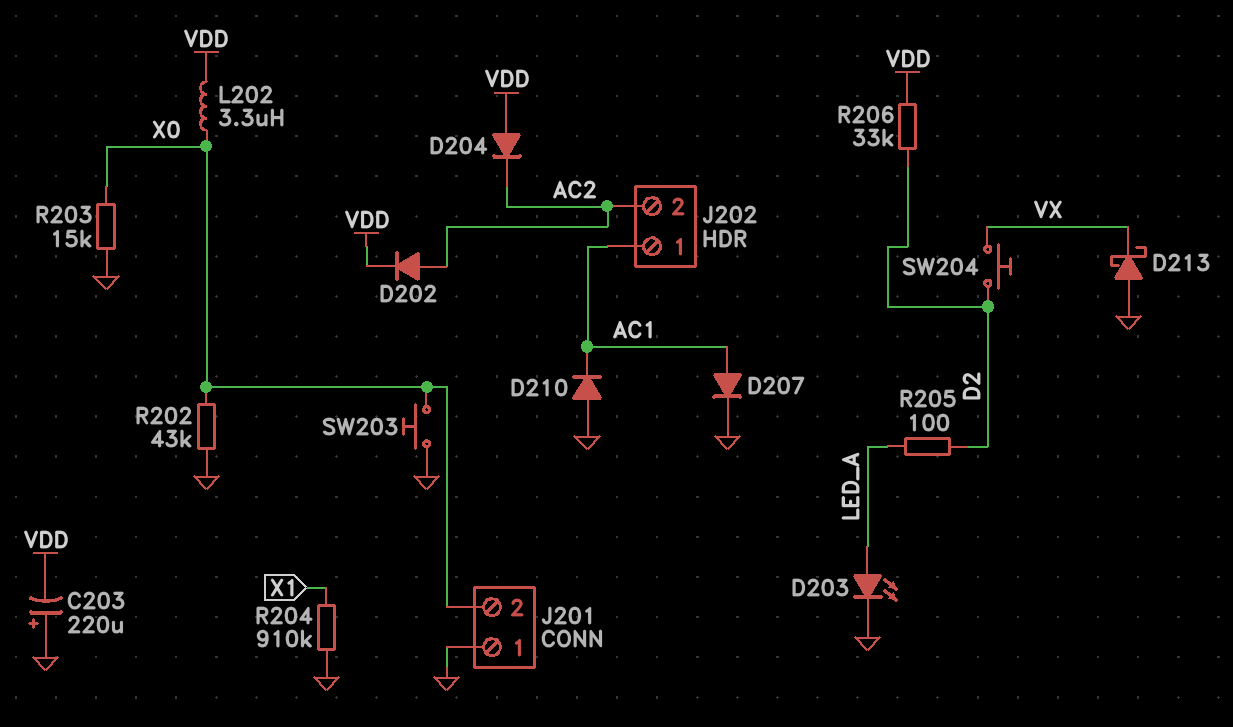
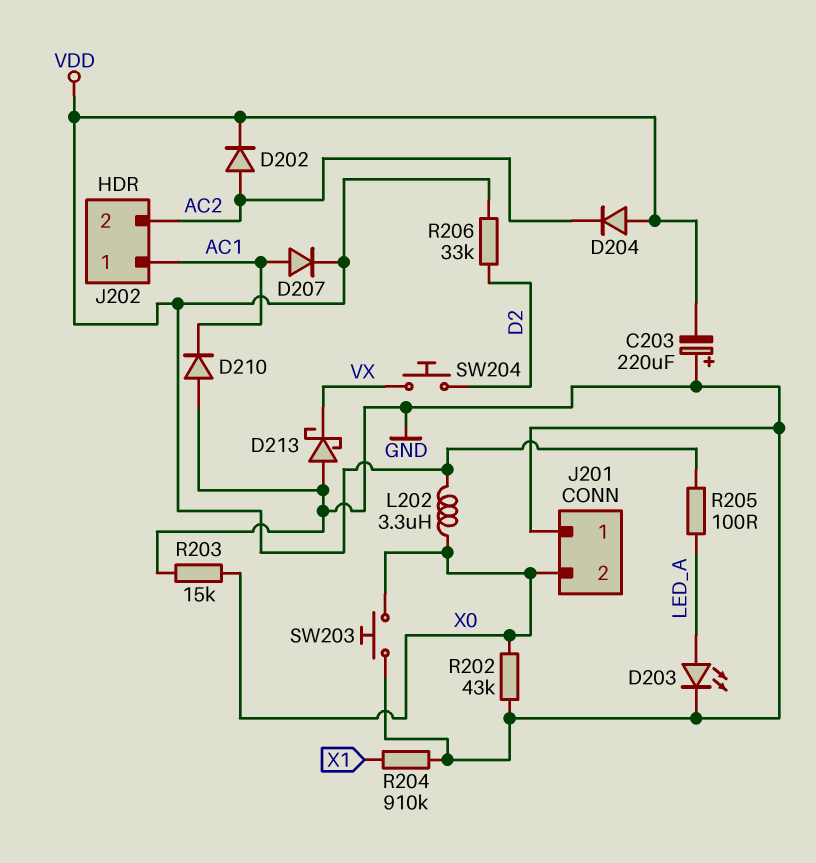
D207: diode (A AC1, K GND) -> diode (A AC1, K VDD)
R205: 100 (D2, LED_A) -> 100 (LED_A, VDD)

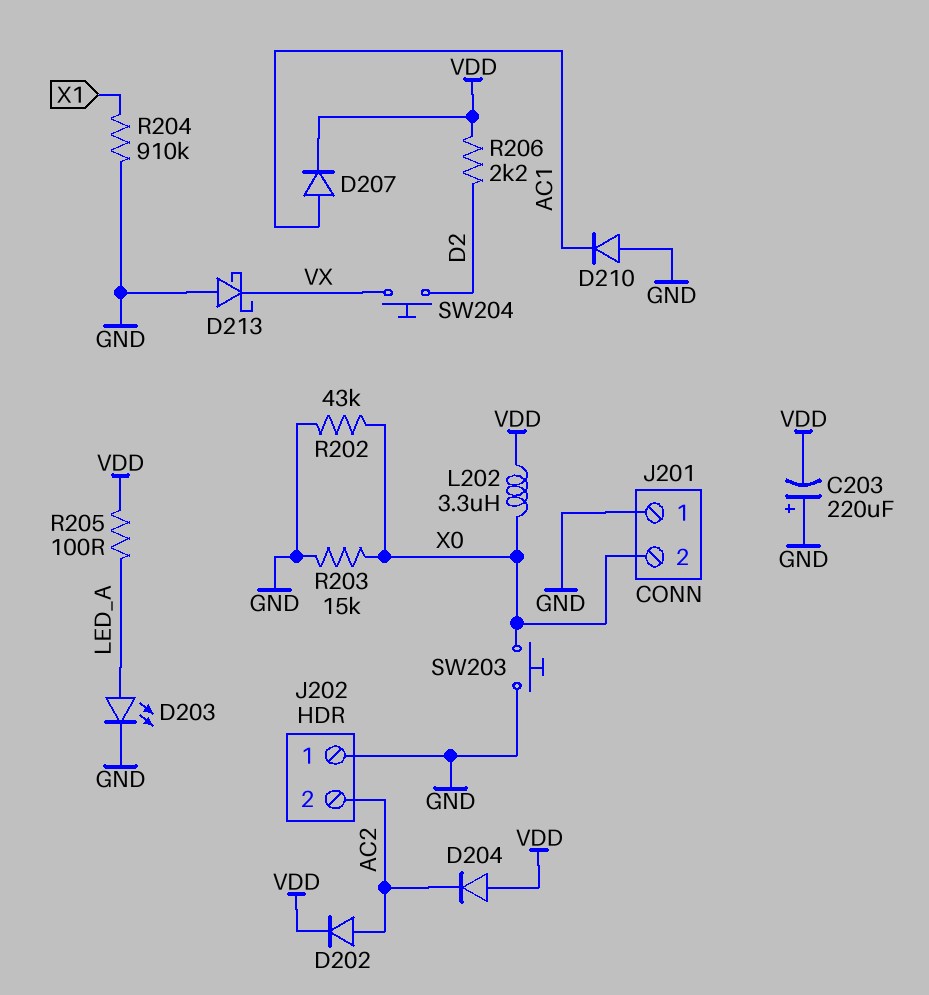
J202 pin 1: AC1 -> GND
R206: 33k (D2, VDD) -> 2.2k (D2, VDD)

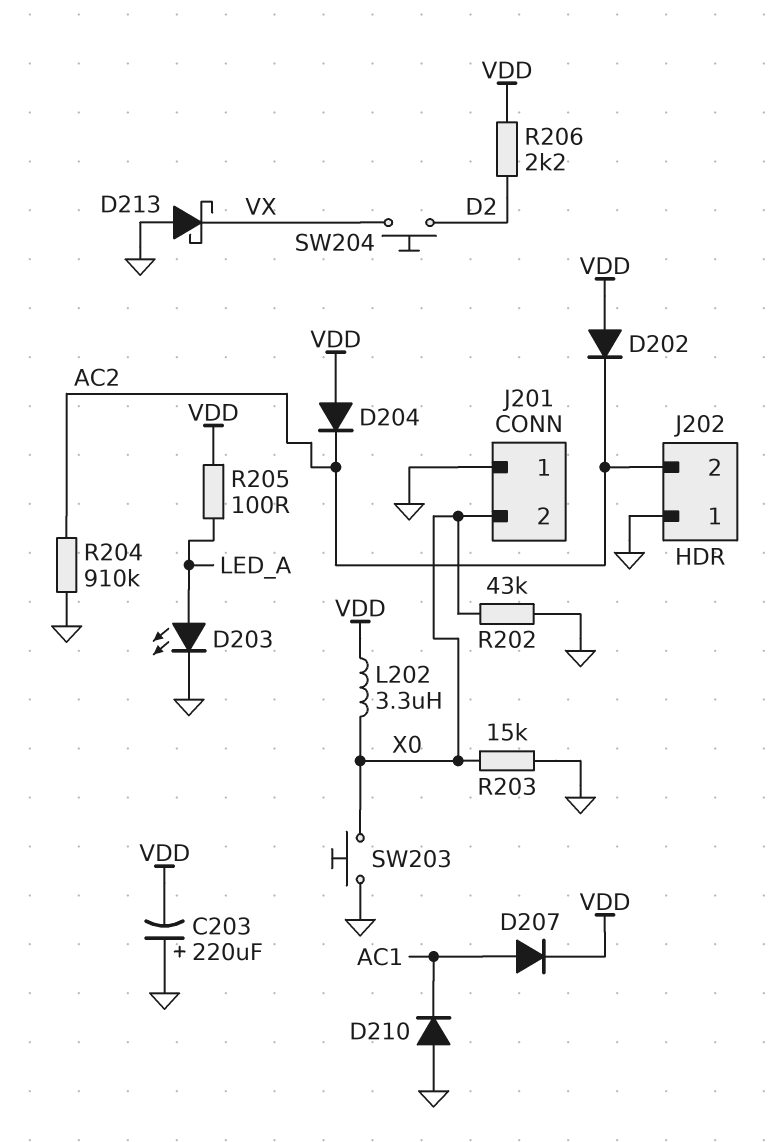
D202: diode (A AC2, K VDD) -> diode (A VDD, K AC2)
R204: 910k (GND, X1) -> 910k (AC2, GND)

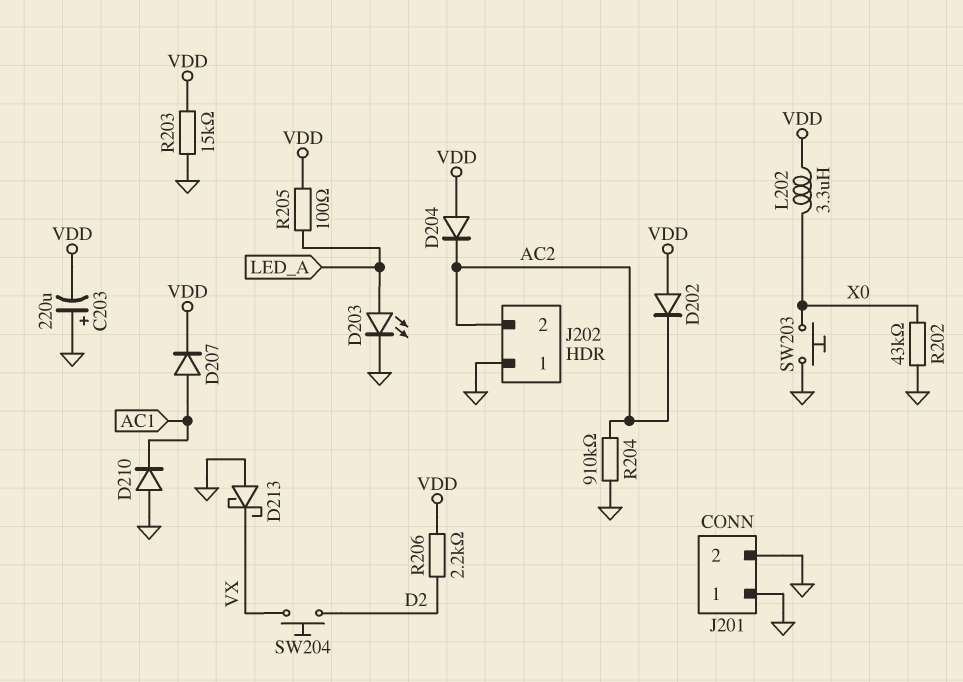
J201 pin 2: X0 -> GND
R203: 15k (GND, X0) -> 15k (GND, VDD)

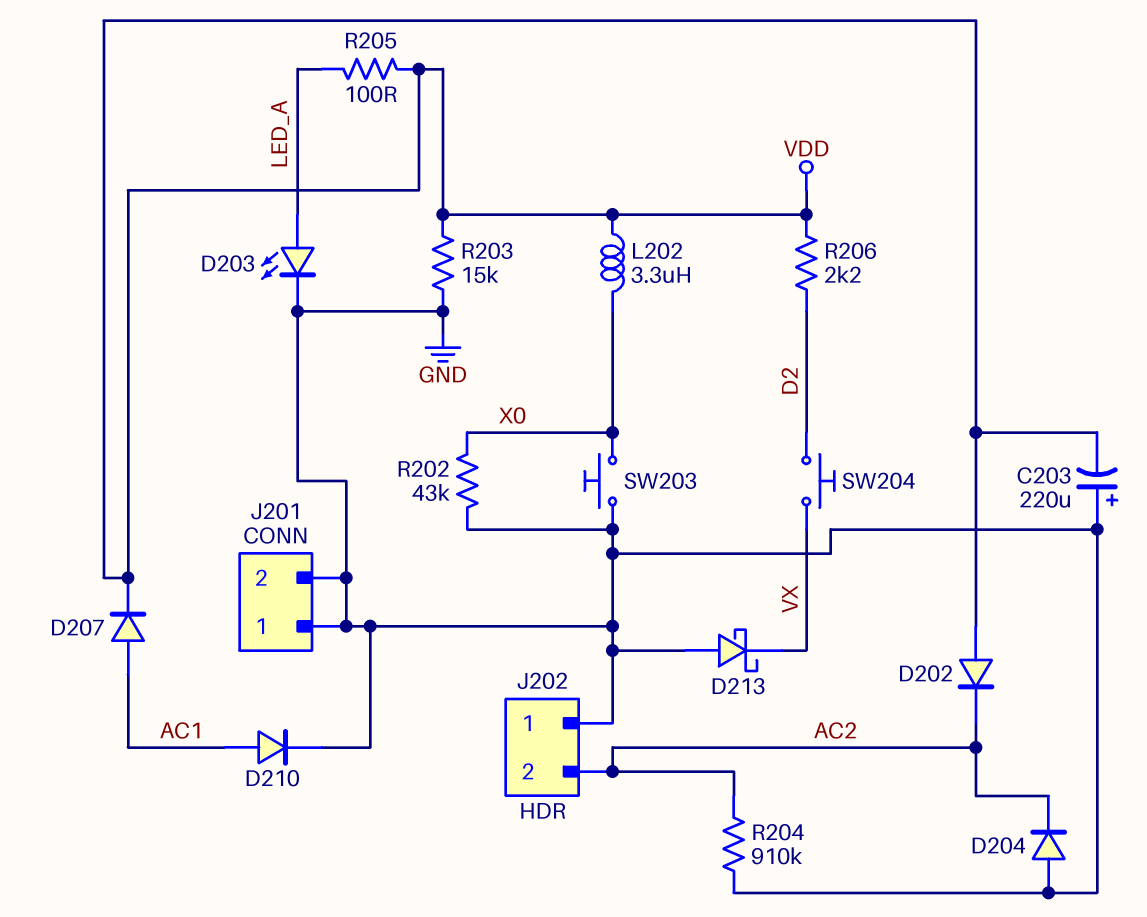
D204: diode (A VDD, K AC2) -> diode (A GND, K AC2)
D210: diode (A GND, K AC1) -> diode (A AC1, K GND)

